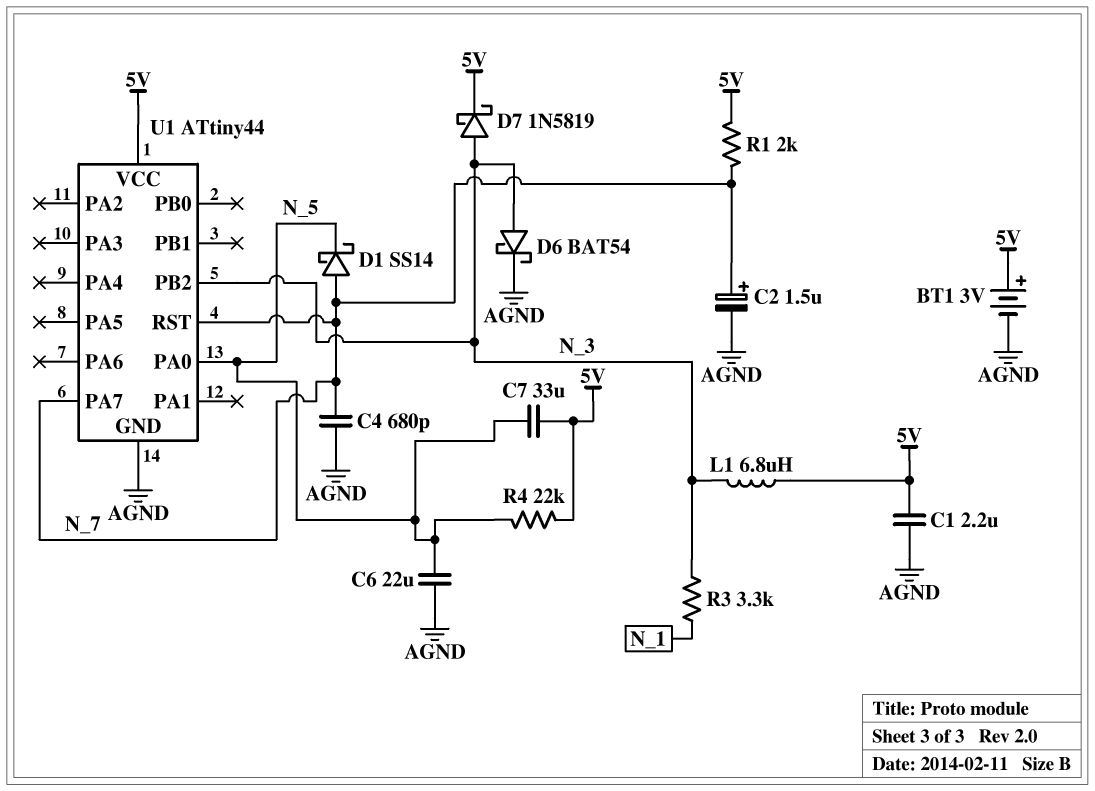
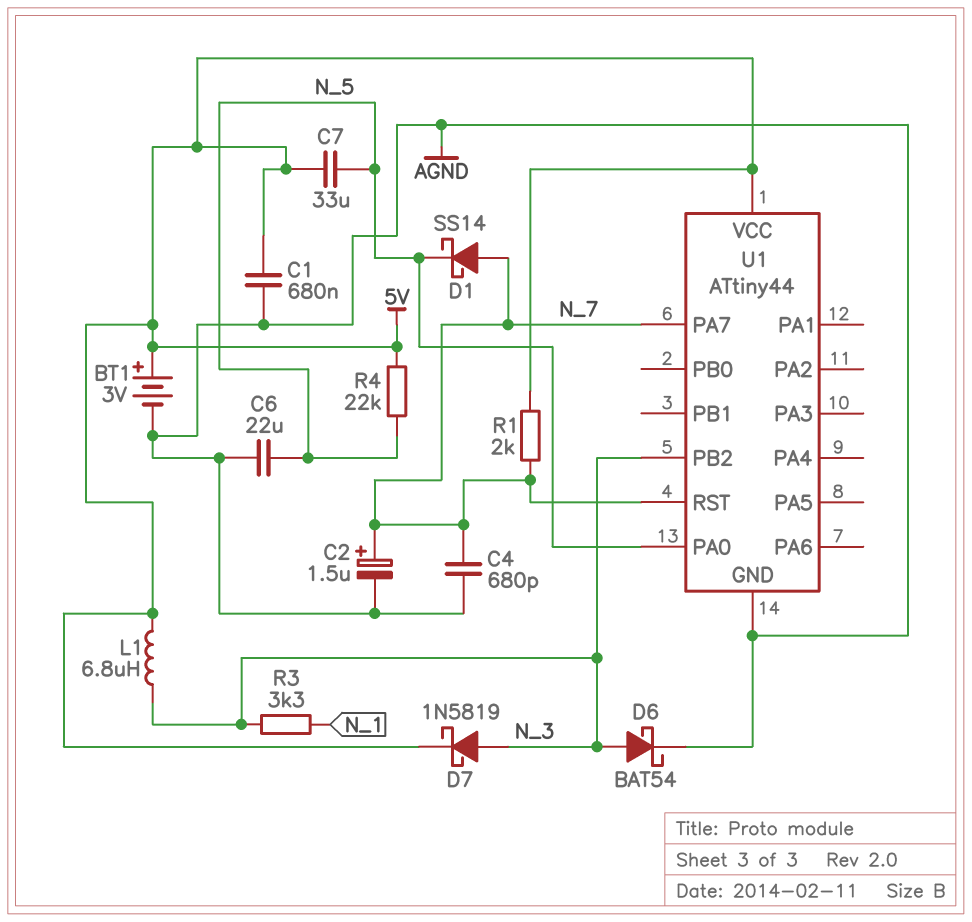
C1: 2.2uF (5V, AGND) -> 680nF (5V, AGND)

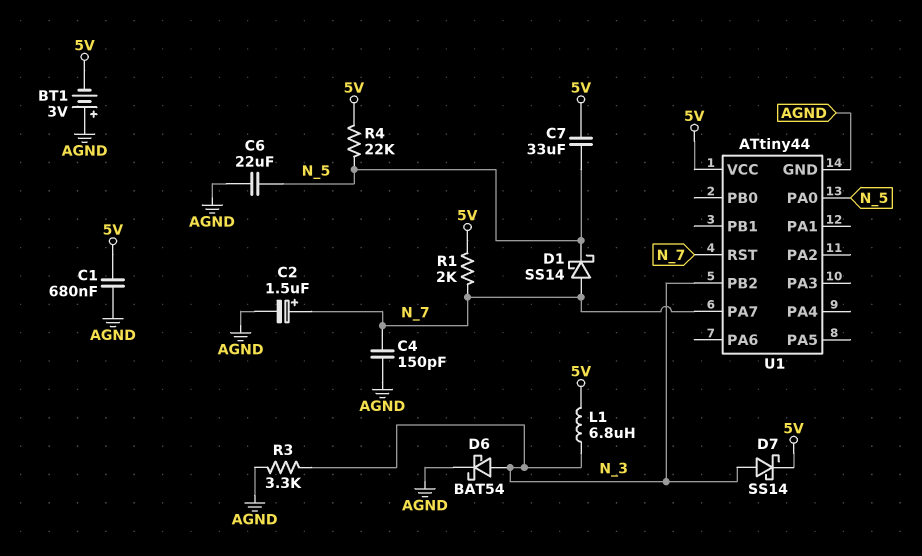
BT1: 3V (plus 5V, minus AGND) -> 3V (plus AGND, minus 5V)
C4: 680pF (AGND, N_7) -> 150pF (AGND, N_7)
D7: schottky 1N5819 (A N_3, K 5V) -> schottky SS14 (A N_3, K 5V)
R3: 3.3k (N_1, N_3) -> 3.3k (AGND, N_3)

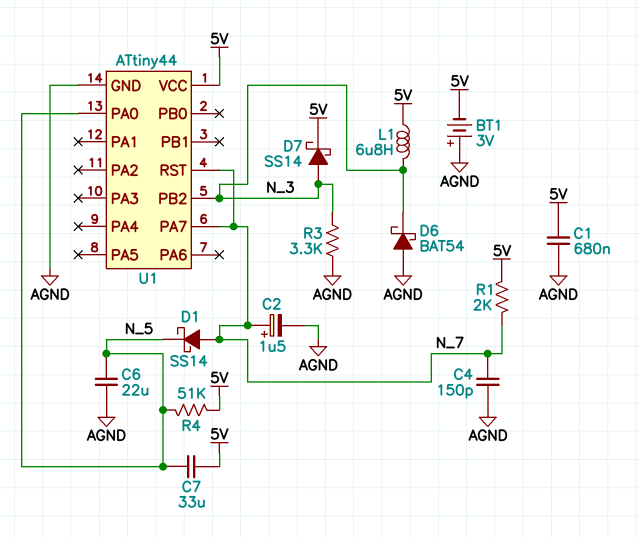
D6: schottky BAT54 (A N_3, K AGND) -> schottky BAT54 (A AGND, K N_3)
R4: 22k (5V, N_5) -> 51k (5V, N_5)

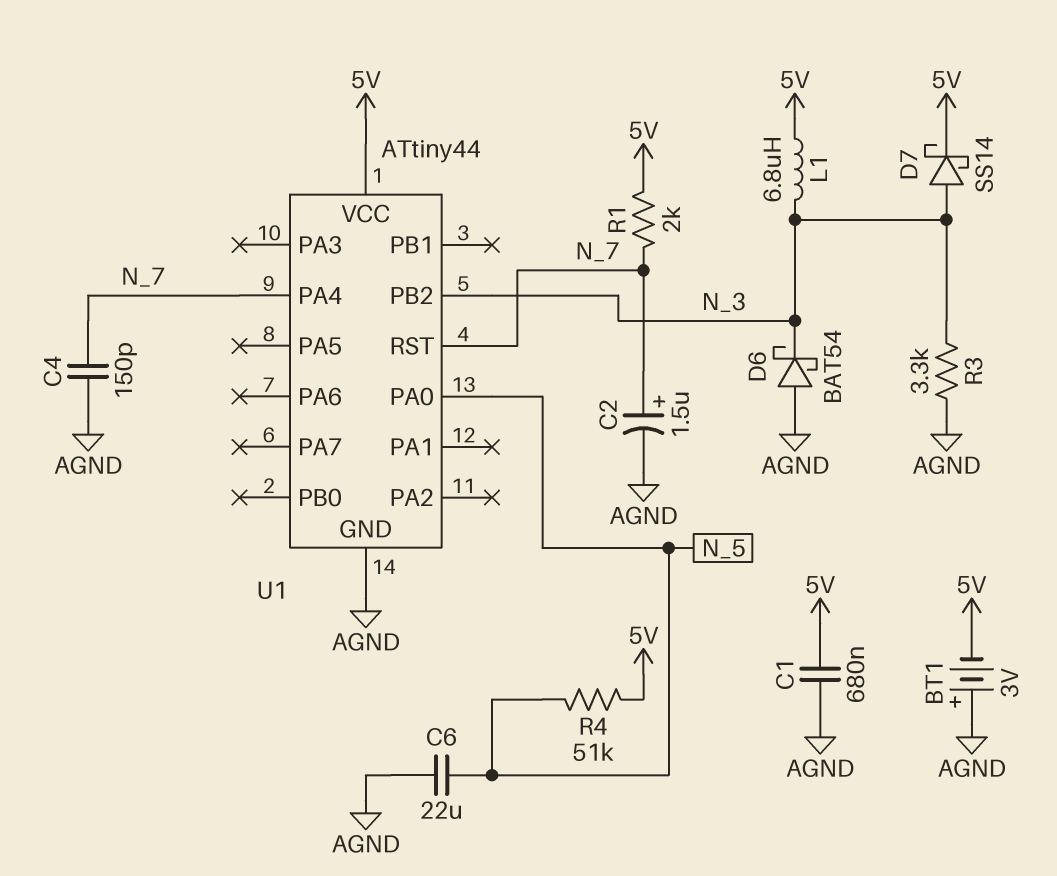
C7: 33uF (5V, N_5) -> none
D1: schottky SS14 (A N_7, K N_5) -> none
U1 pin PA4: none -> N_7
U1 pin PA7: N_7 -> none

